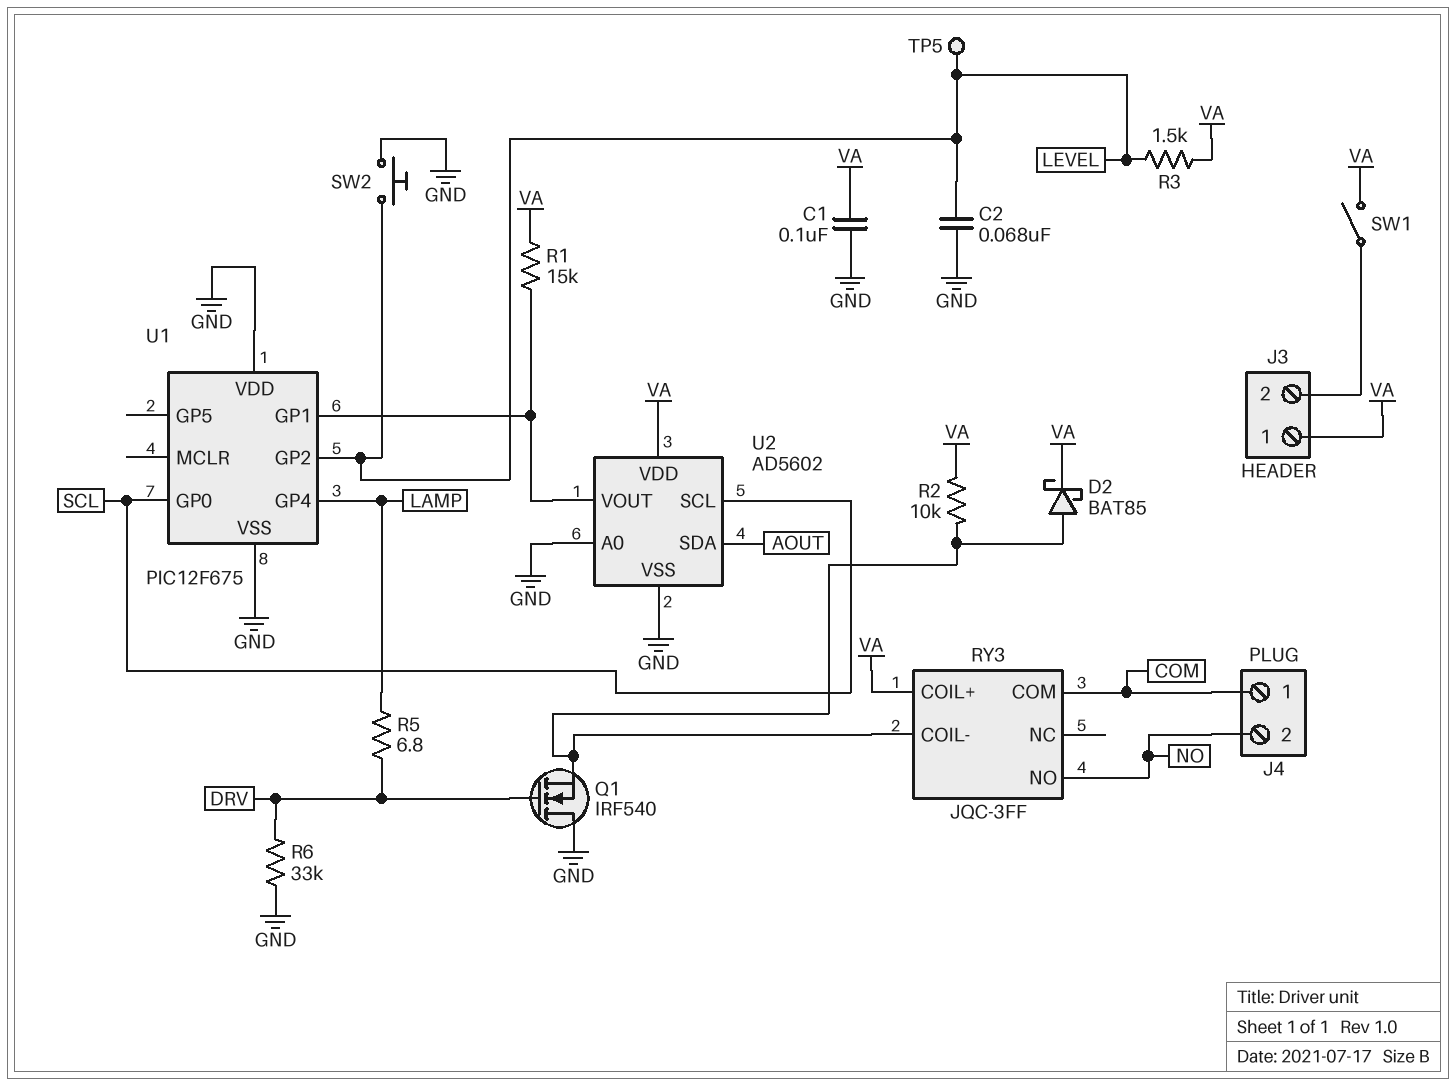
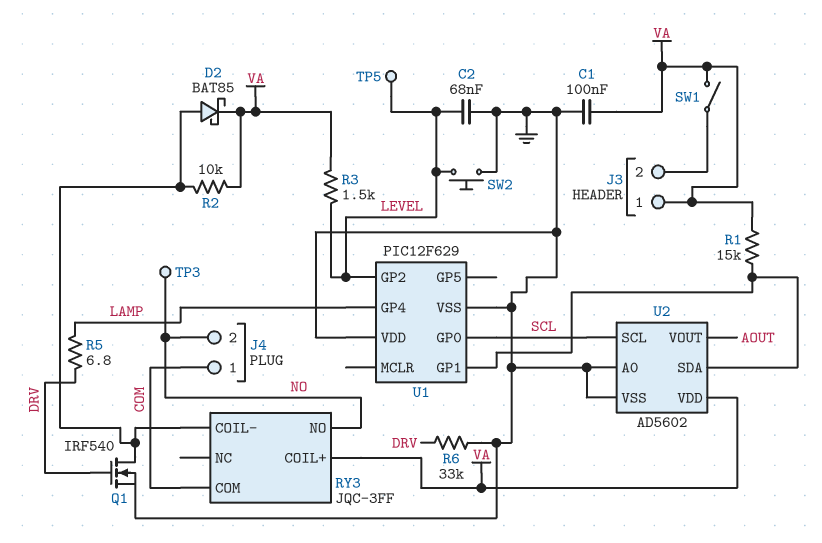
Q1: NMOS IRF540 (G DRV, D GND, S RY3/COIL-) -> NMOS IRF540 (G DRV, D RY3/COIL-, S GND)
TP3: none -> test point (NO)
U1: PIC12F675 -> PIC12F629
U2 pin SDA: AOUT -> U1/GP1
U2 pin VOUT: U1/GP1 -> AOUT

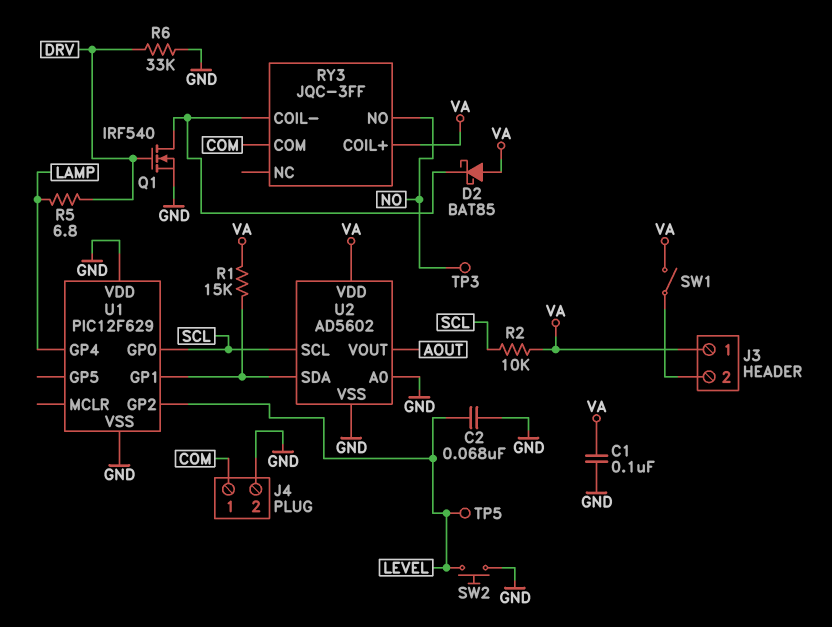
D2: schottky BAT85 (A RY3/COIL-, K VA) -> schottky BAT85 (A VA, K RY3/COIL-)
J4 pin 2: NO -> GND
R2: 10k (RY3/COIL-, VA) -> 10k (SCL, VA)
R3: 1.5k (LEVEL, VA) -> none

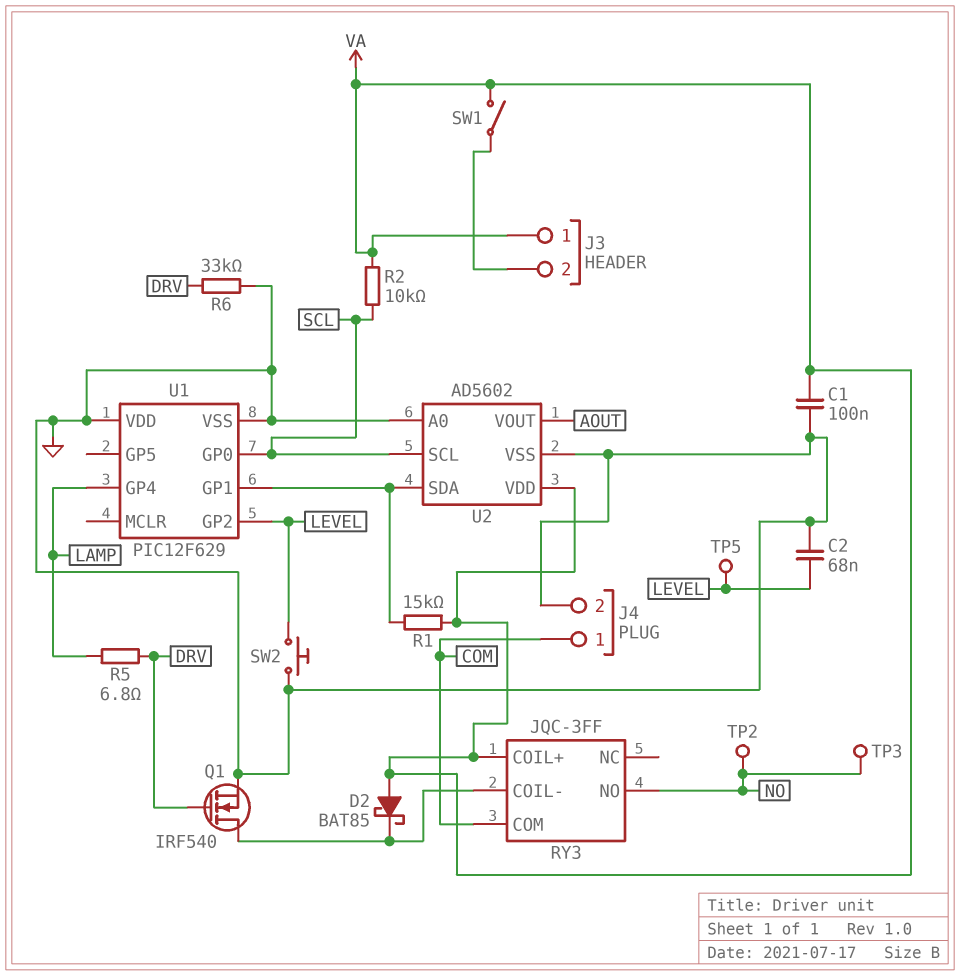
TP2: none -> test point (NO)

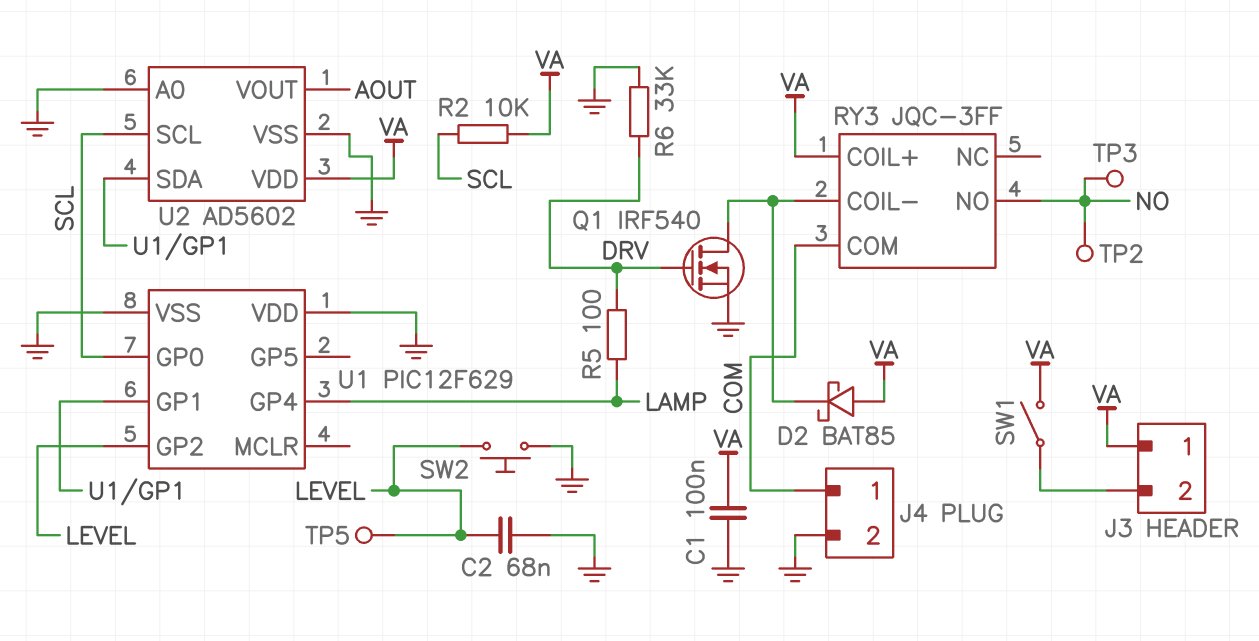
R1: 15k (U1/GP1, VA) -> none
R5: 6.8 (DRV, LAMP) -> 100 (DRV, LAMP)

